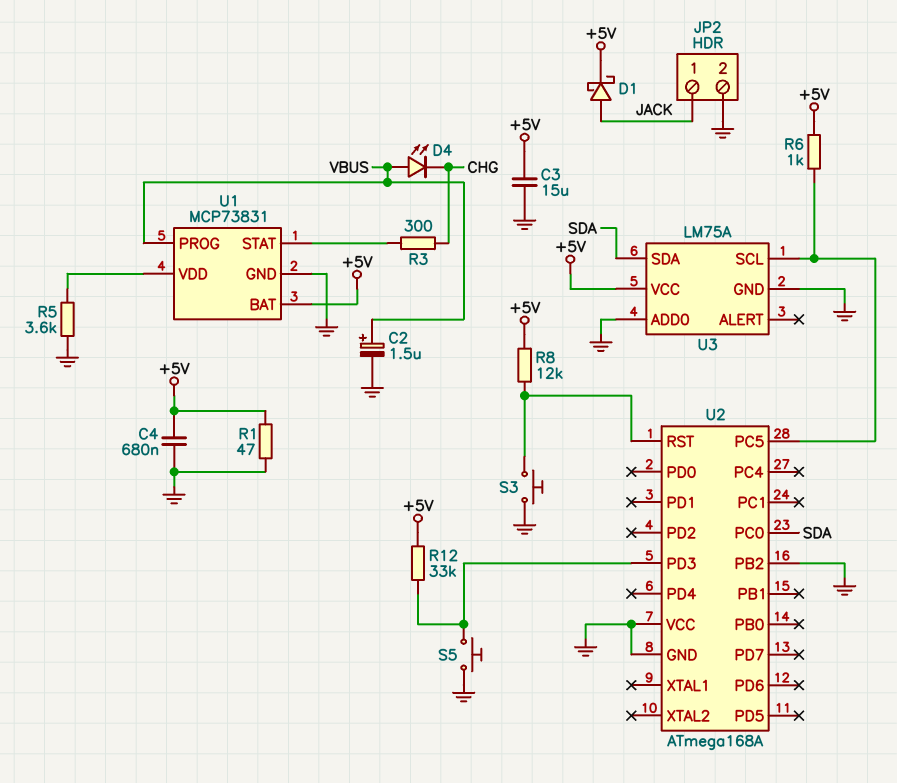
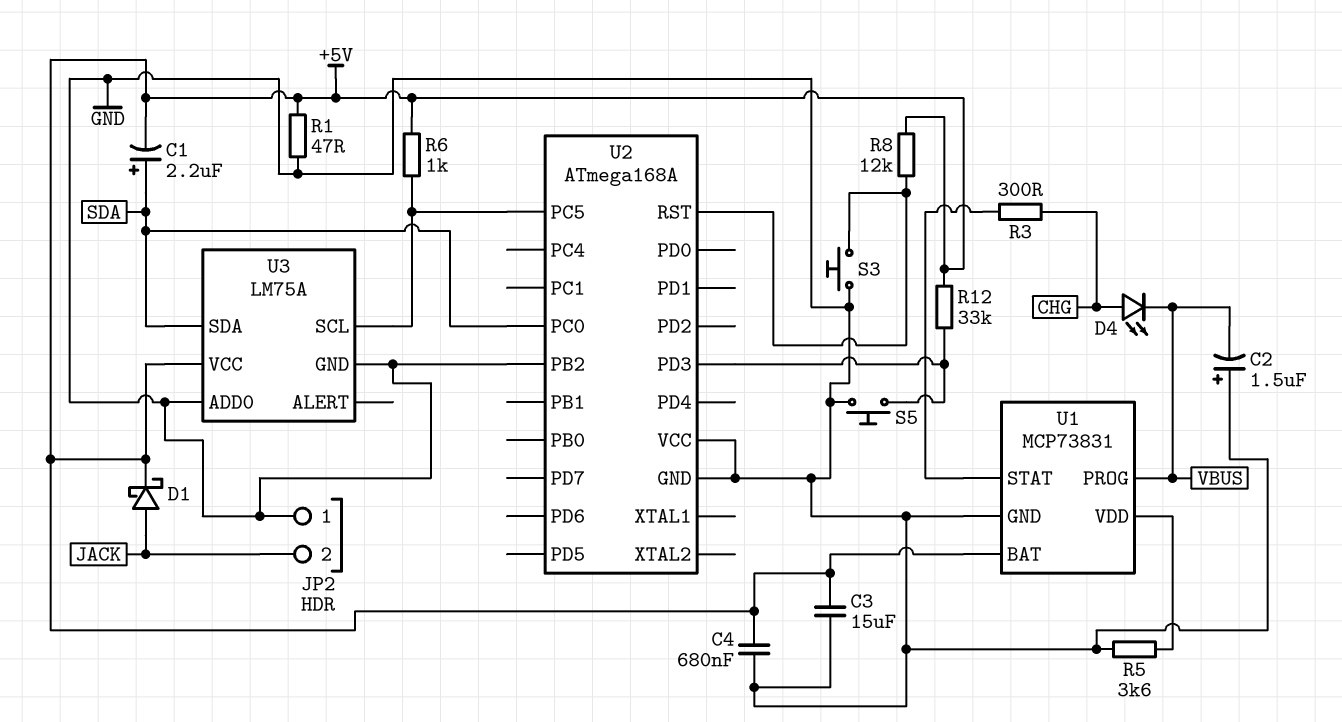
C1: none -> 2.2uF (plus SDA, minus +5V)
C2: 1.5uF (plus VBUS, minus GND) -> 1.5uF (plus GND, minus VBUS)
D4: LED (A VBUS, K CHG) -> LED (A CHG, K VBUS)
JP2 pin 1: JACK -> GND
JP2 pin 2: GND -> JACK

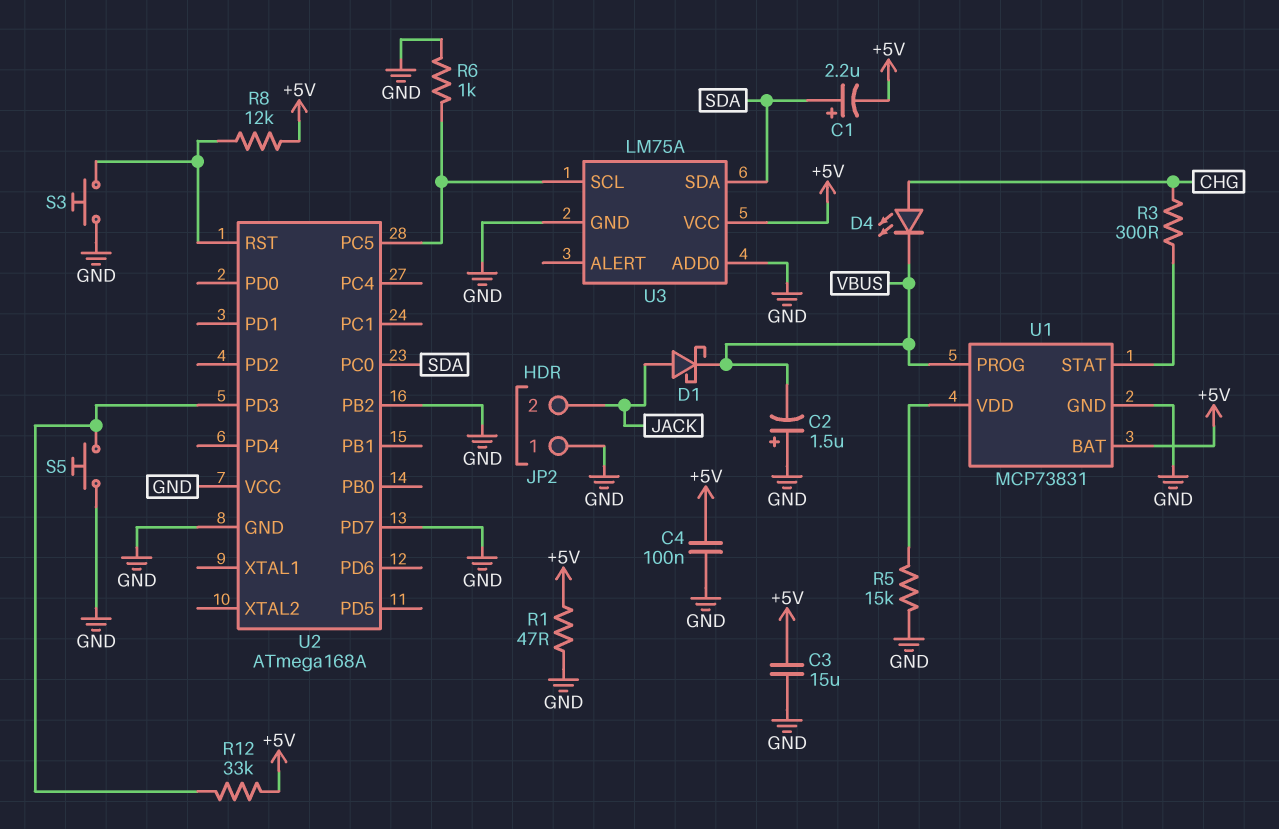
C4: 680nF (+5V, GND) -> 100nF (+5V, GND)
D1: schottky (A JACK, K +5V) -> schottky (A JACK, K VBUS)
R5: 3.6k (GND, U1/VDD) -> 15k (GND, U1/VDD)
R6: 1k (+5V, U2/PC5) -> 1k (GND, U2/PC5)
U2 pin PD7: none -> GND

